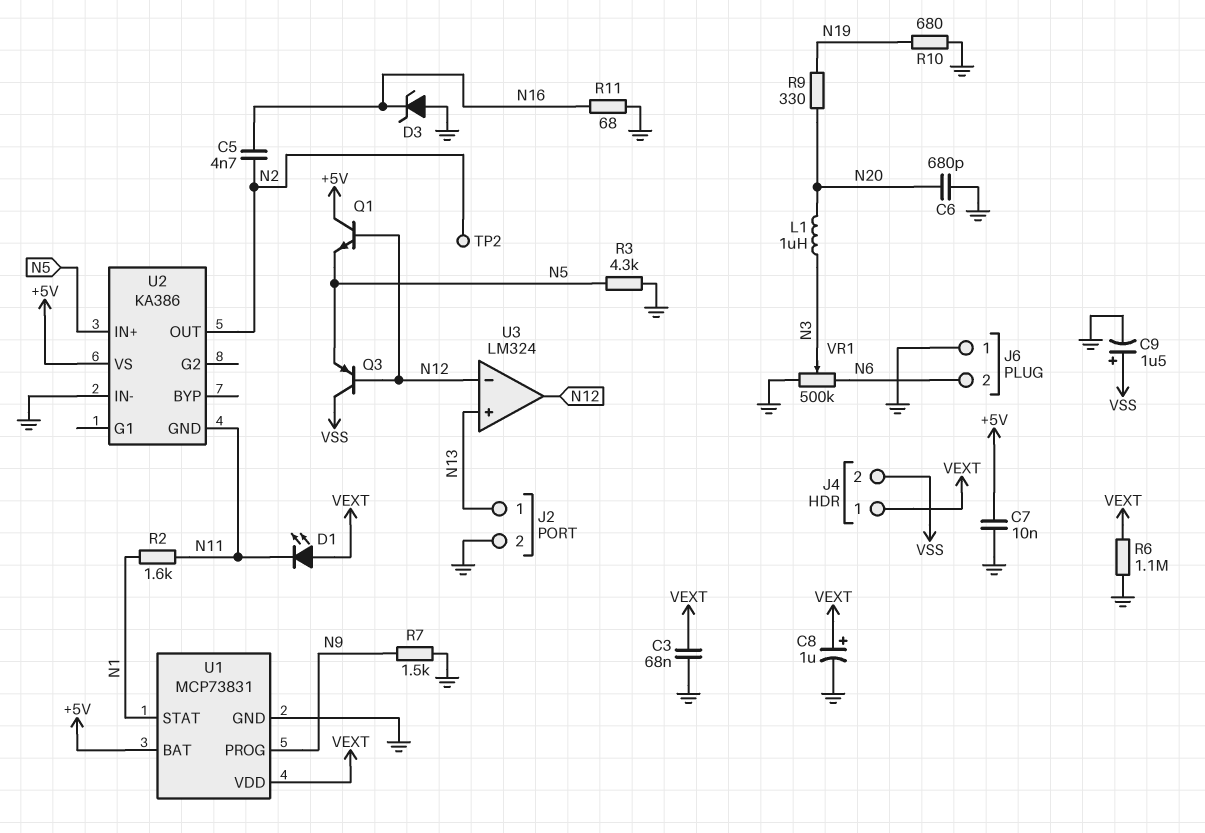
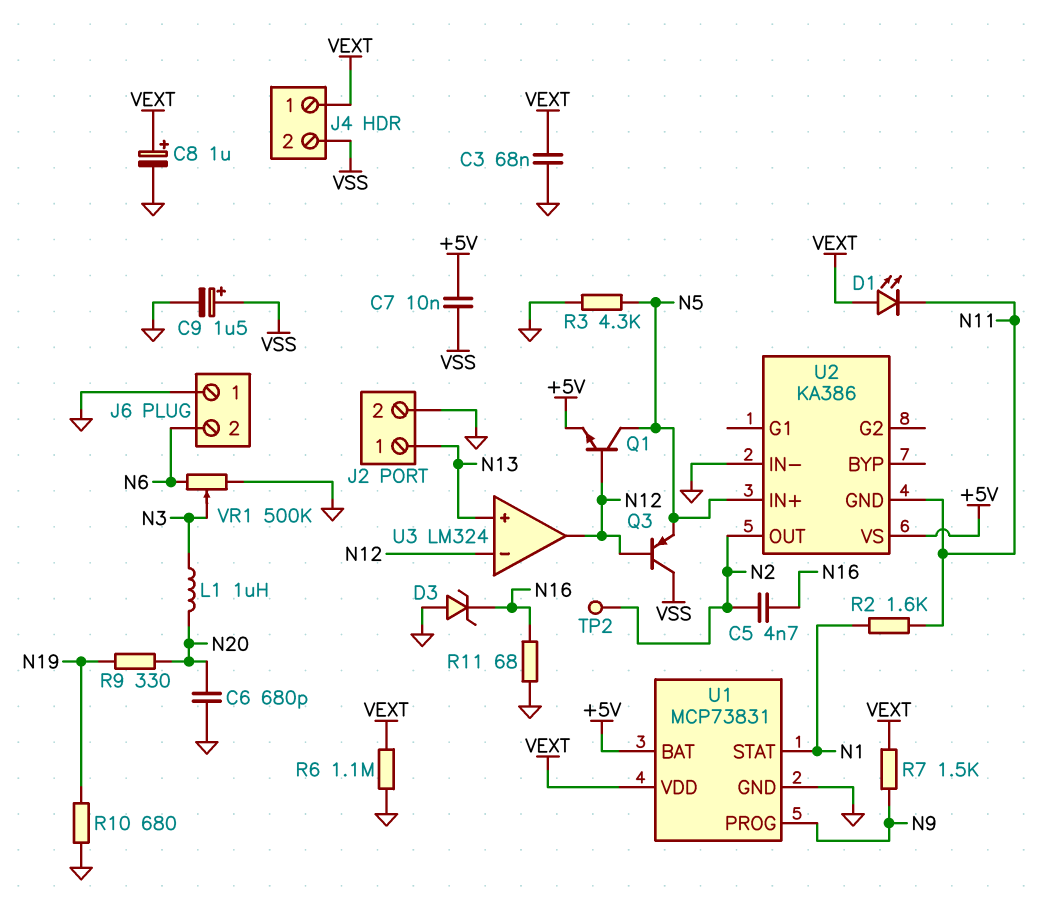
C7: 10nF (+5V, GND) -> 10nF (+5V, VSS)
Q1: NPN (B N12, C +5V, E N5) -> NPN (B N12, C N5, E +5V)
R7: 1.5k (GND, N9) -> 1.5k (N9, VEXT)

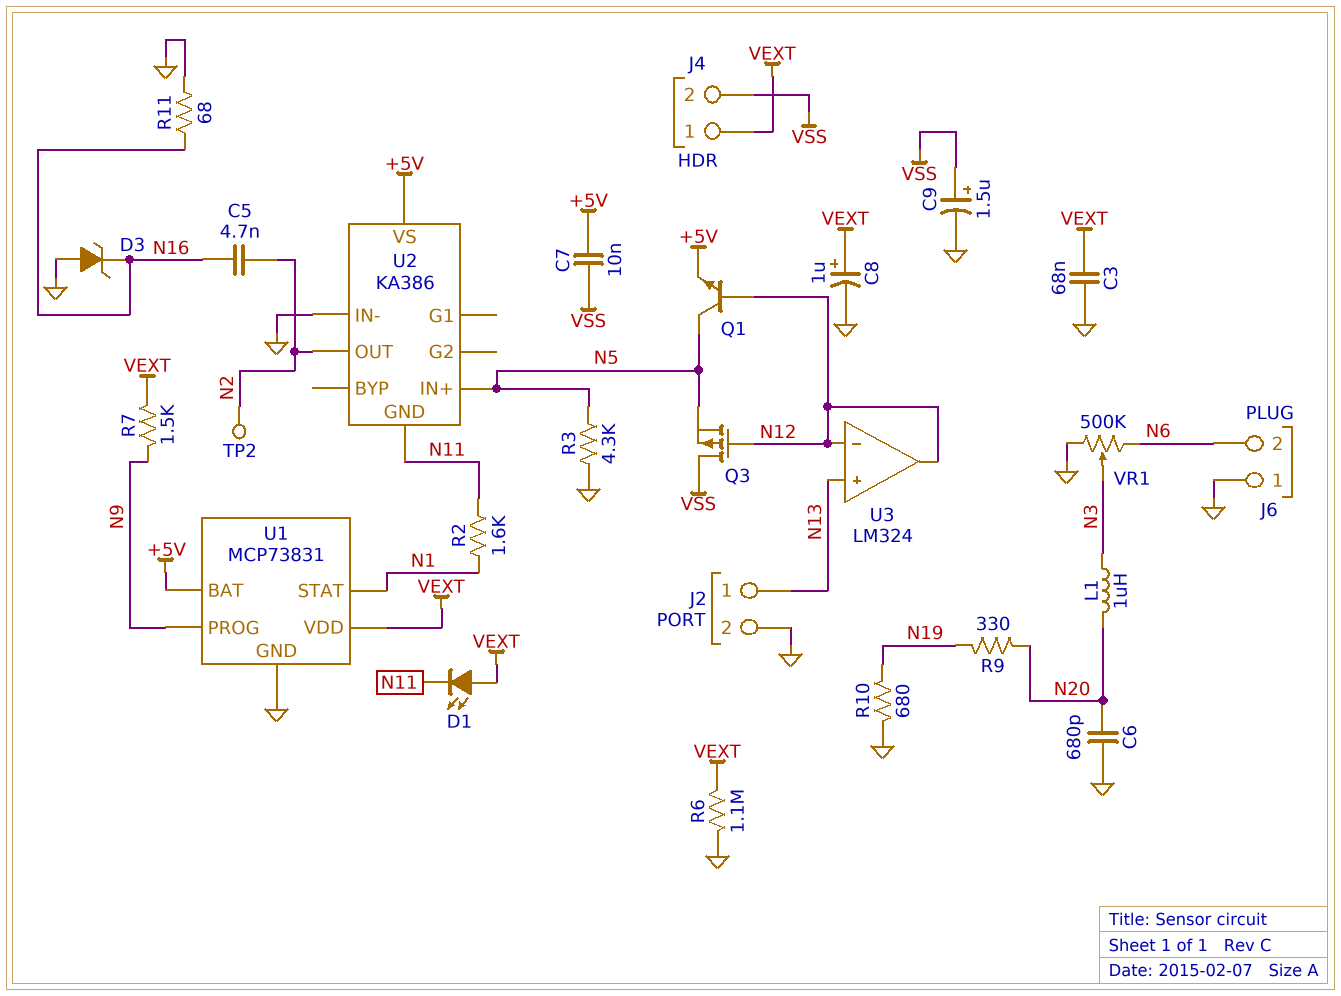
Q3: PNP (B N12, C VSS, E N5) -> PMOS (G N12, D VSS, S N5)

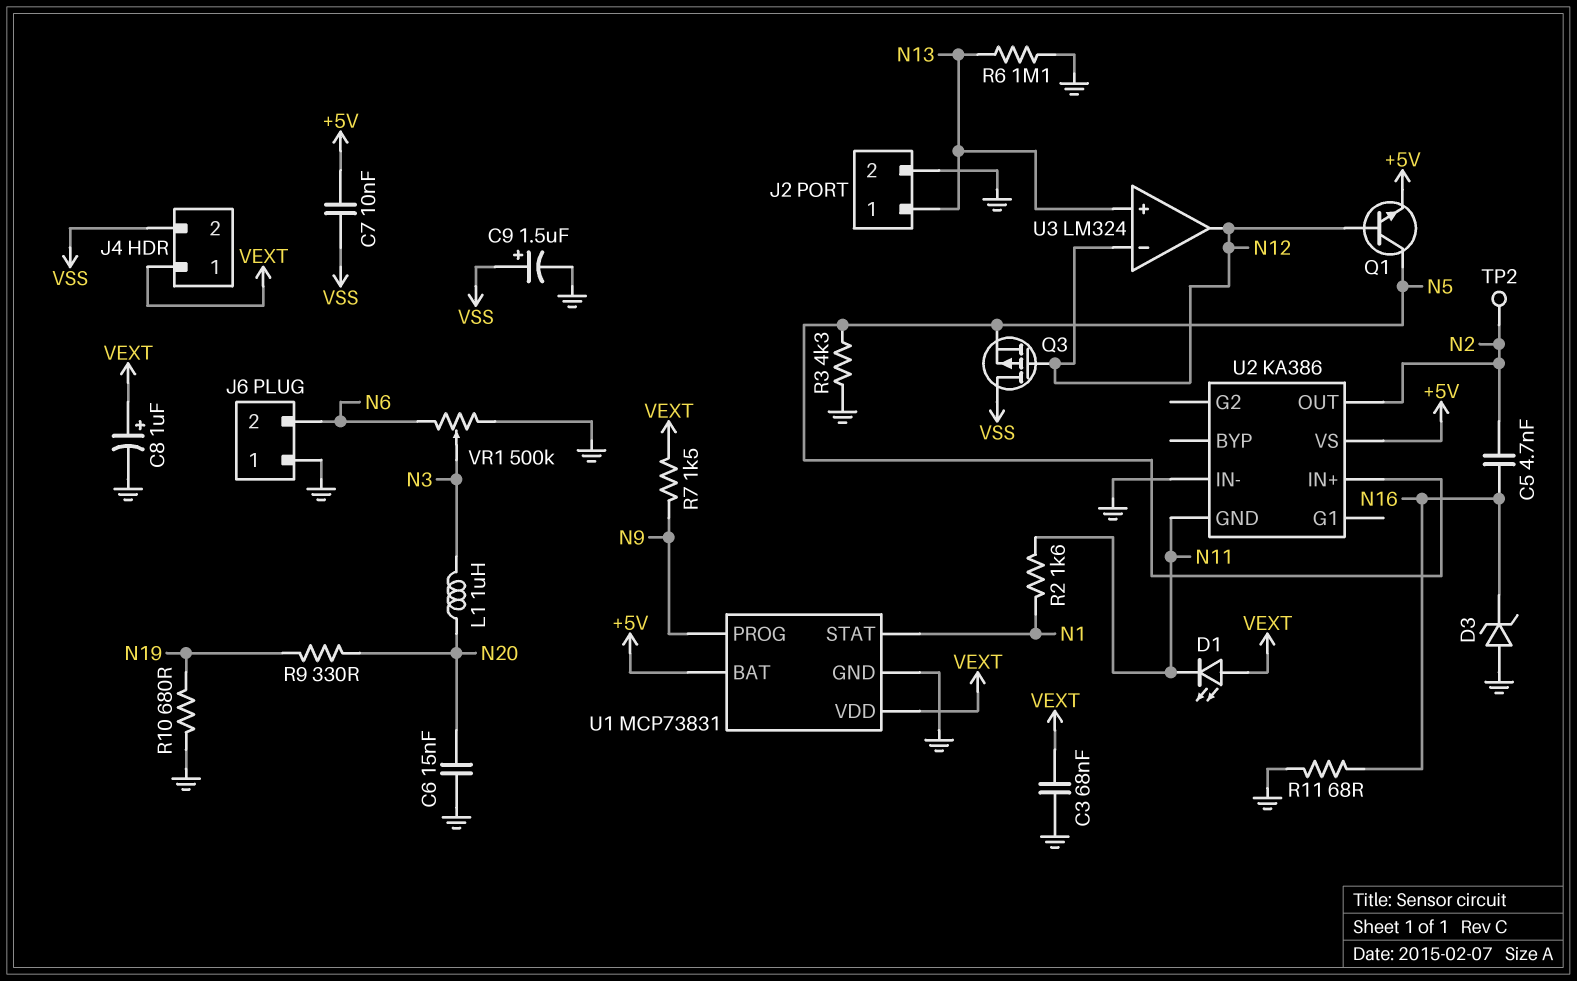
C6: 680pF (GND, N20) -> 15nF (GND, N20)
R6: 1.1M (GND, VEXT) -> 1.1M (GND, N13)

